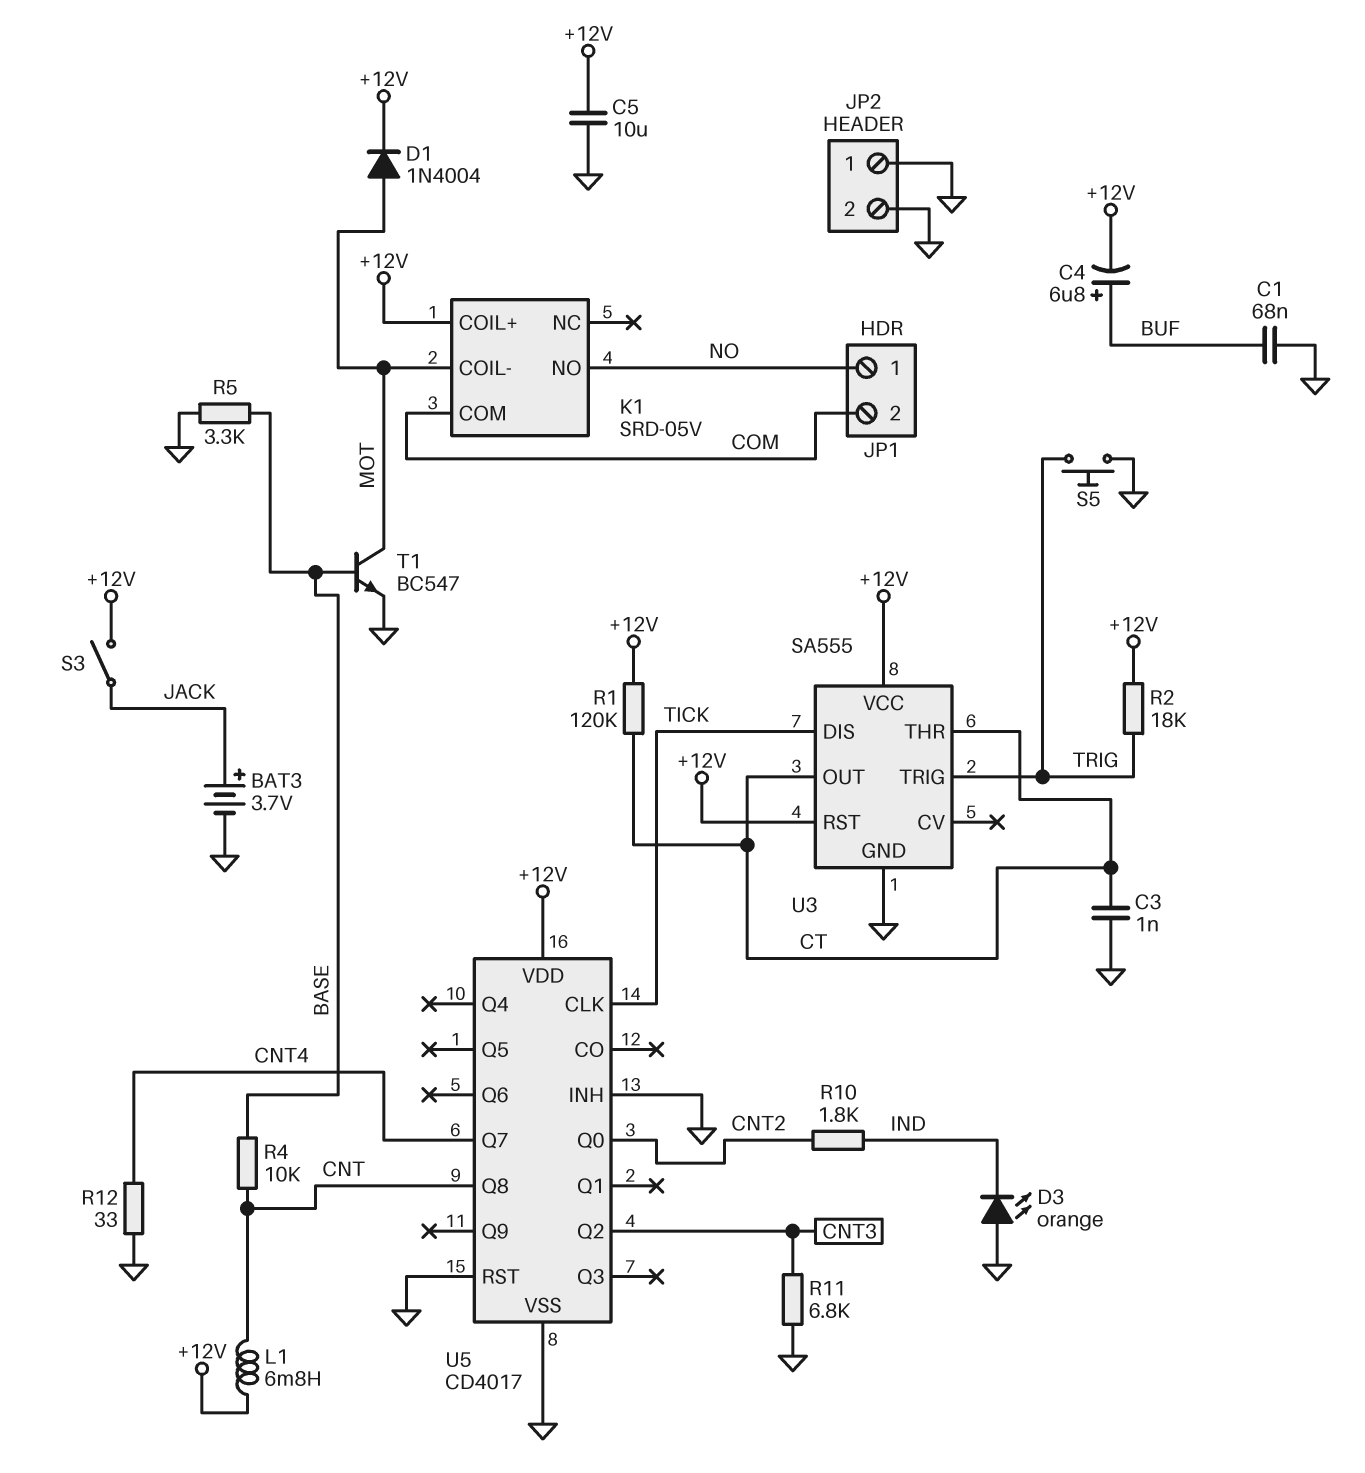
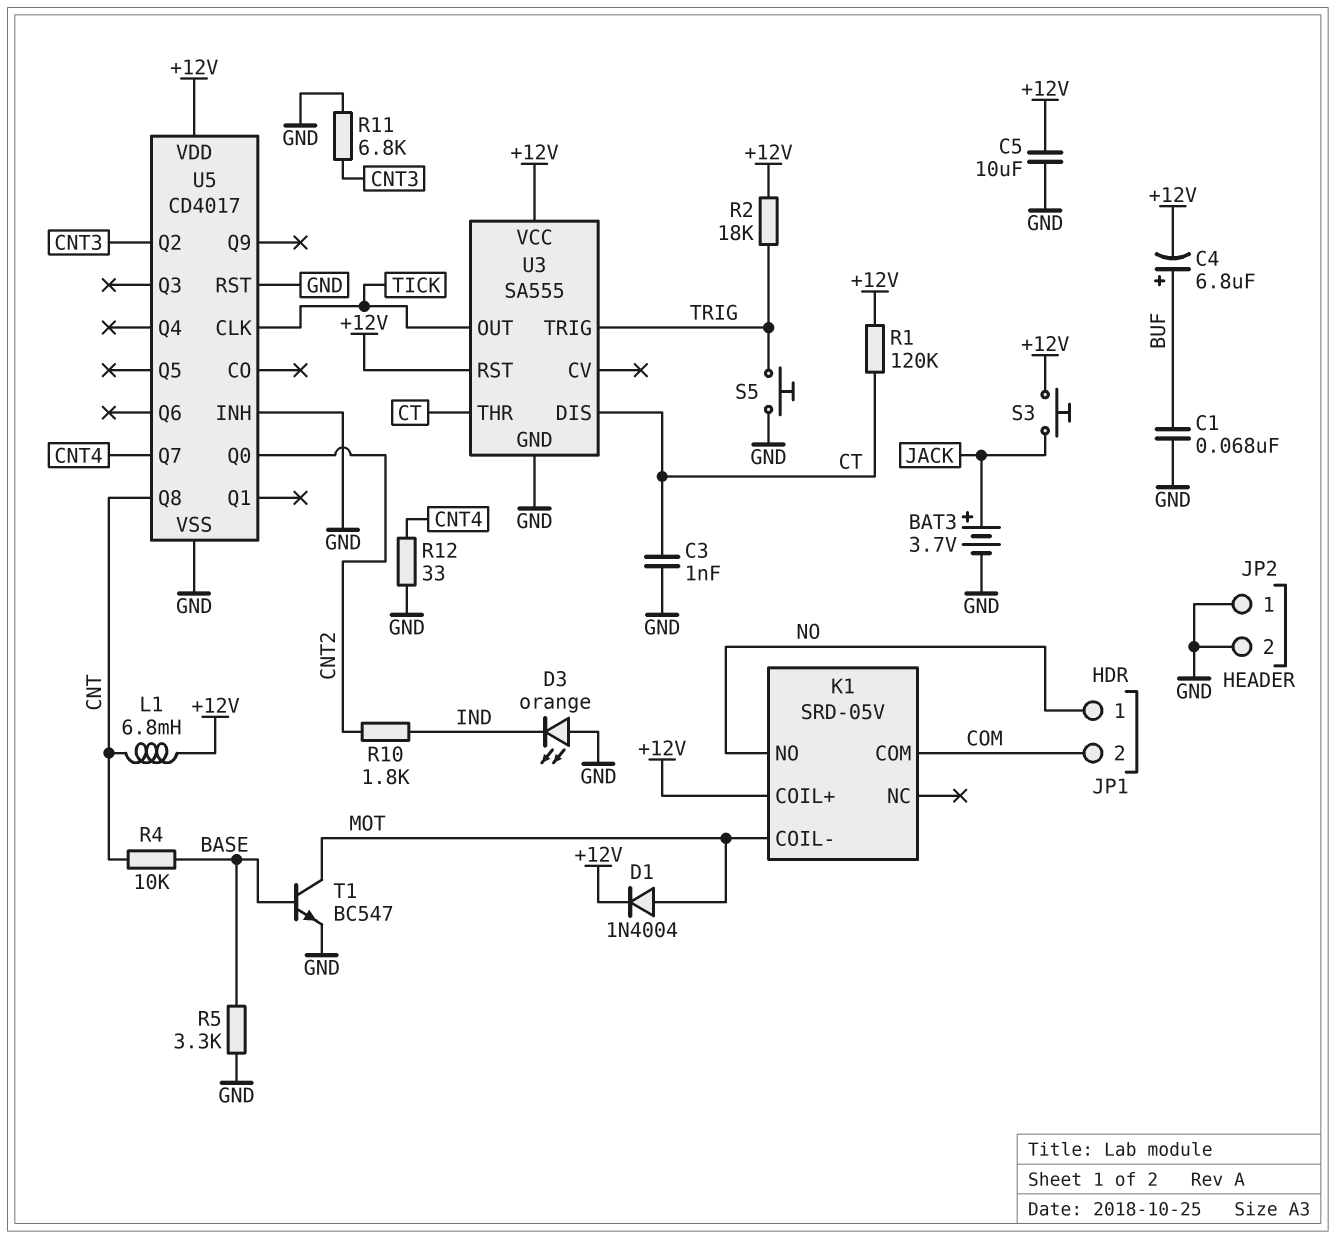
S3: switch (+12V, JACK) -> button (+12V, JACK)
U3 pin DIS: TICK -> CT
U3 pin OUT: CT -> TICK

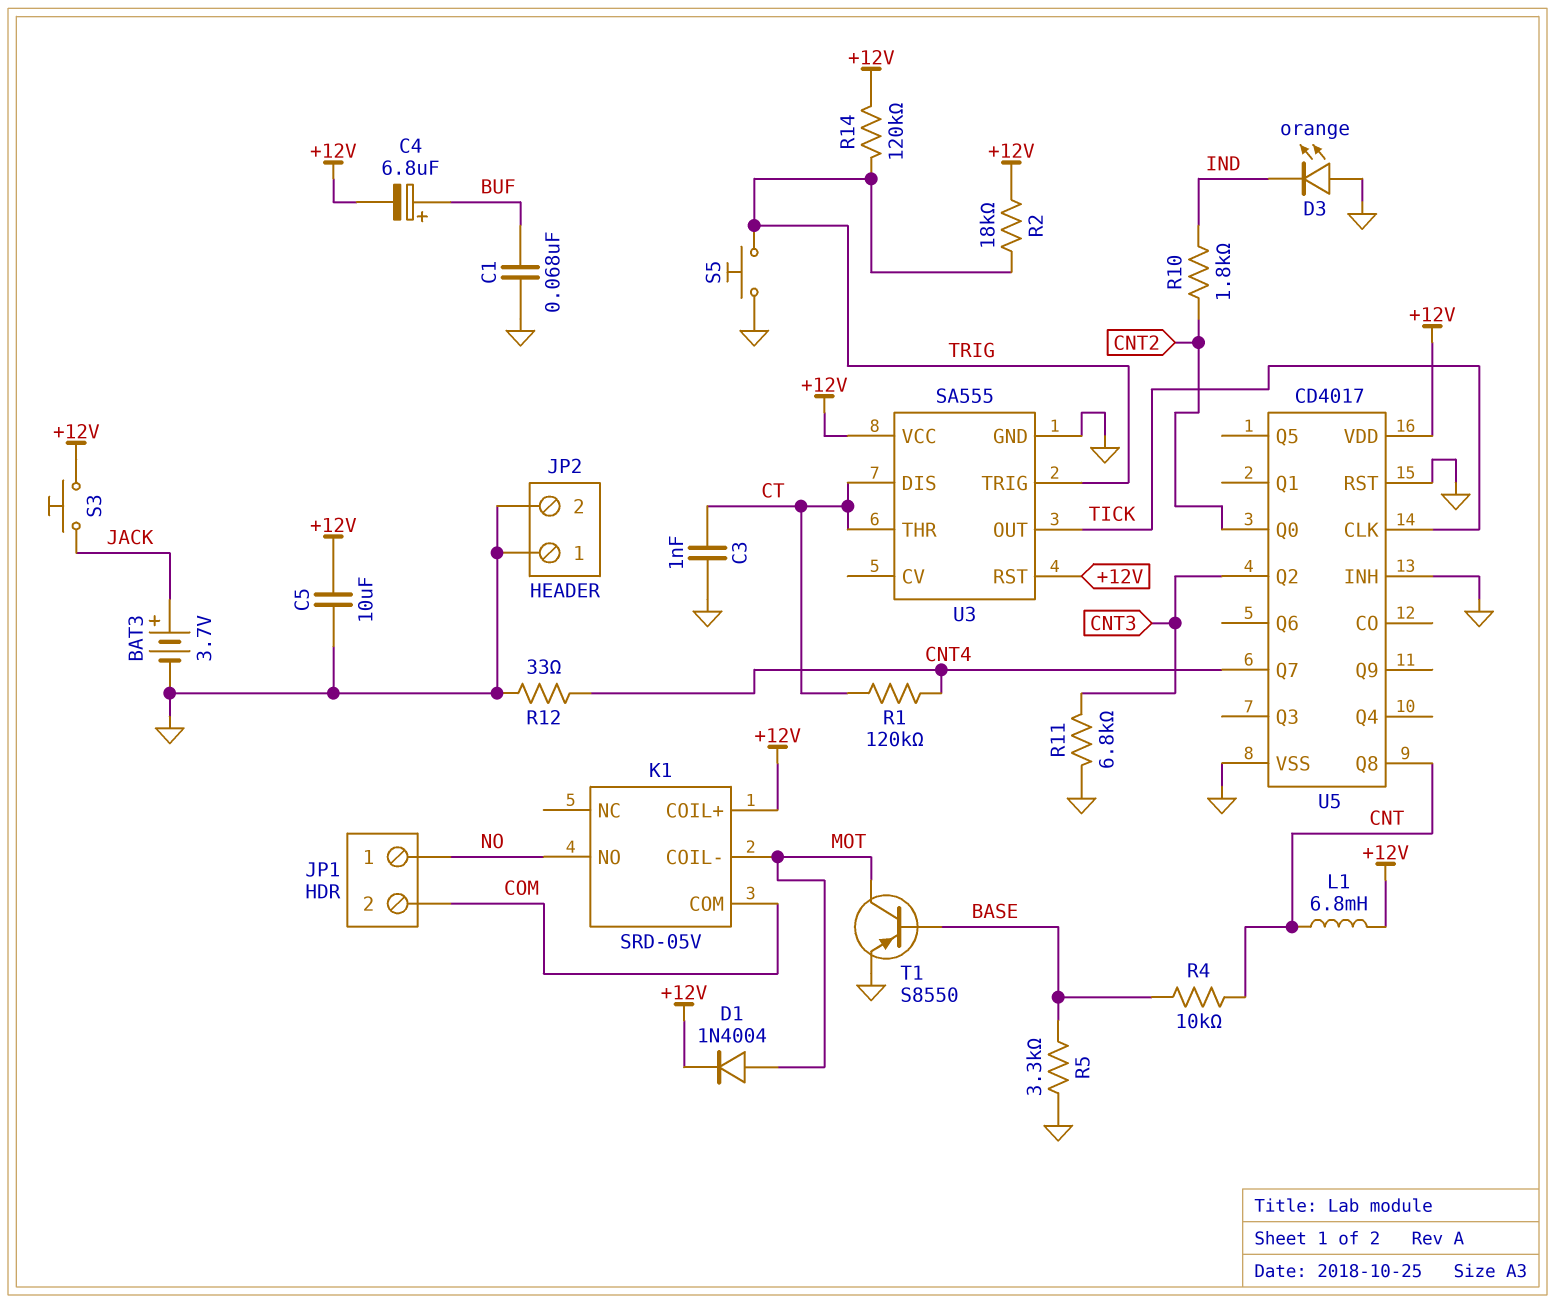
R1: 120k (+12V, CT) -> 120k (CNT4, CT)
R14: none -> 120k (+12V, TRIG)
T1: NPN BC547 (B BASE, C MOT, E GND) -> PNP S8550 (B BASE, C MOT, E GND)

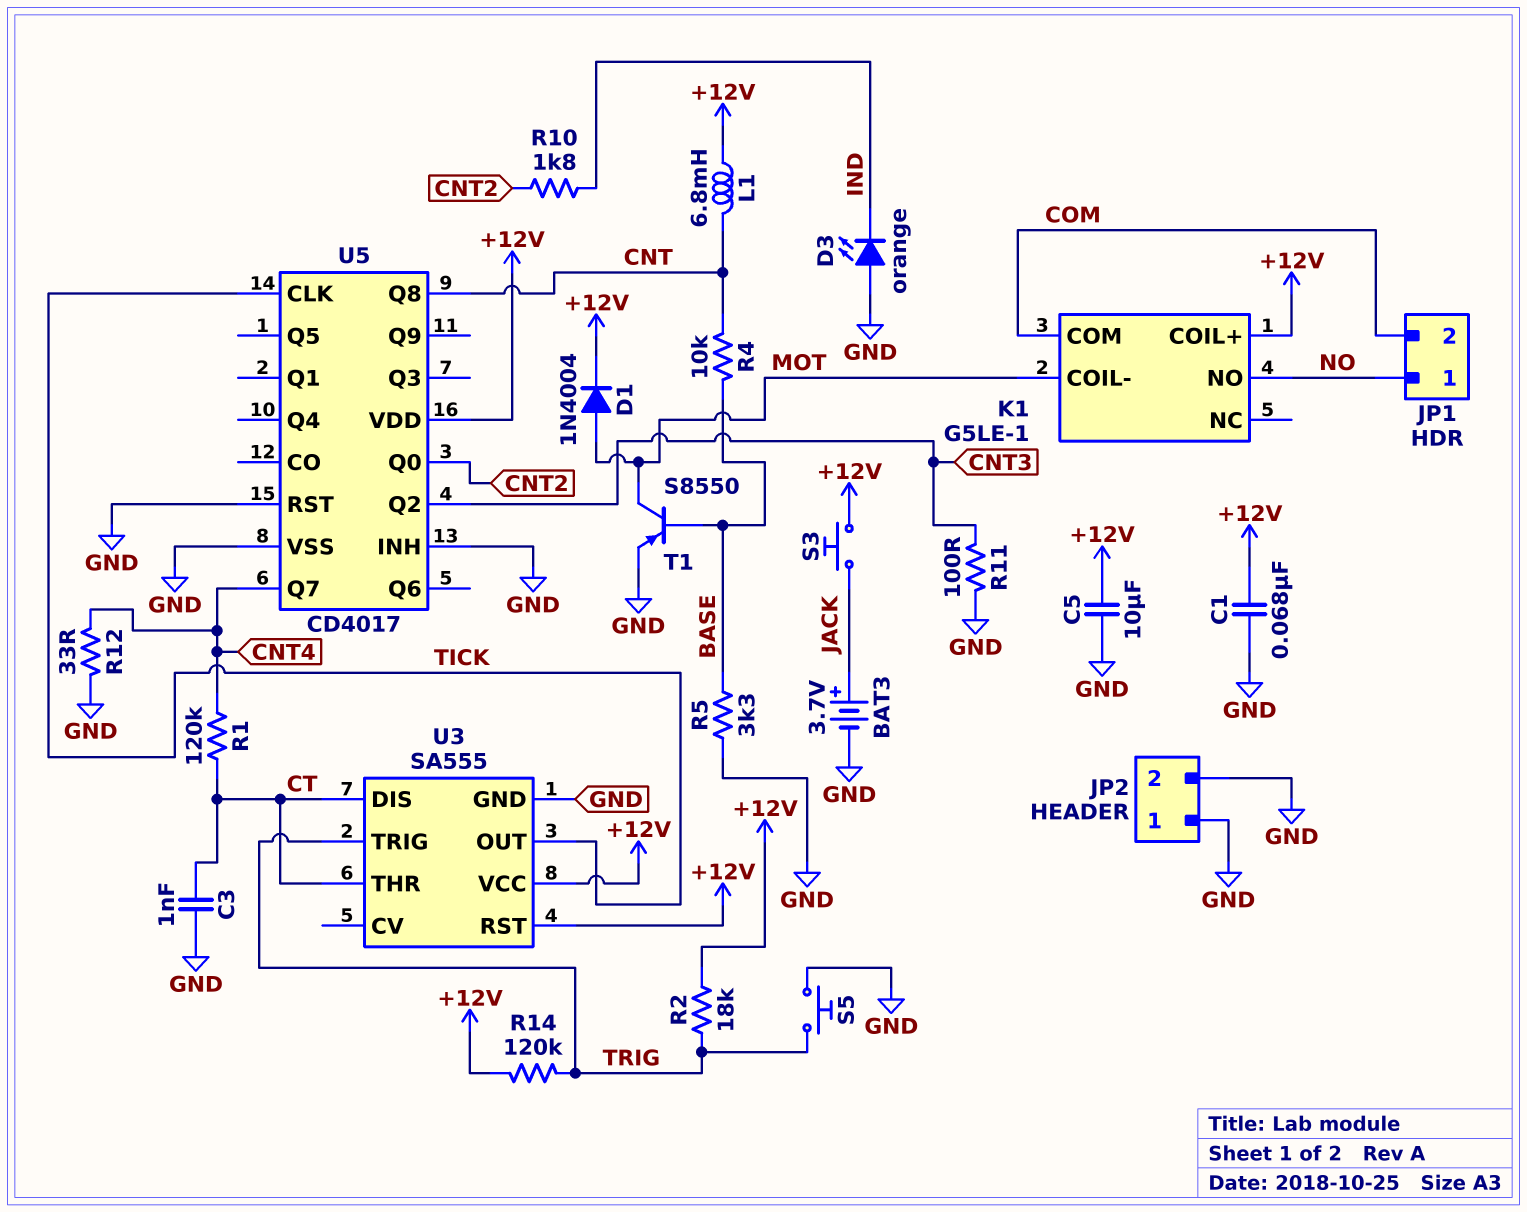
C1: 68nF (BUF, GND) -> 68nF (+12V, GND)
C4: 6.8uF (plus BUF, minus +12V) -> none
K1: SRD-05V -> G5LE-1
R11: 6.8k (CNT3, GND) -> 100 (CNT3, GND)

